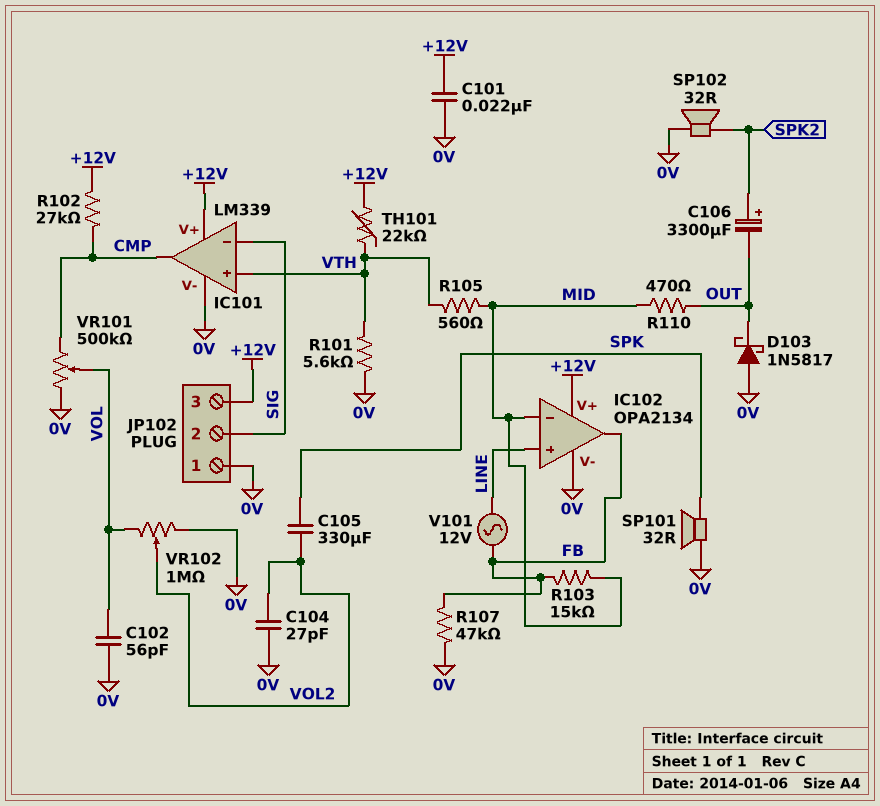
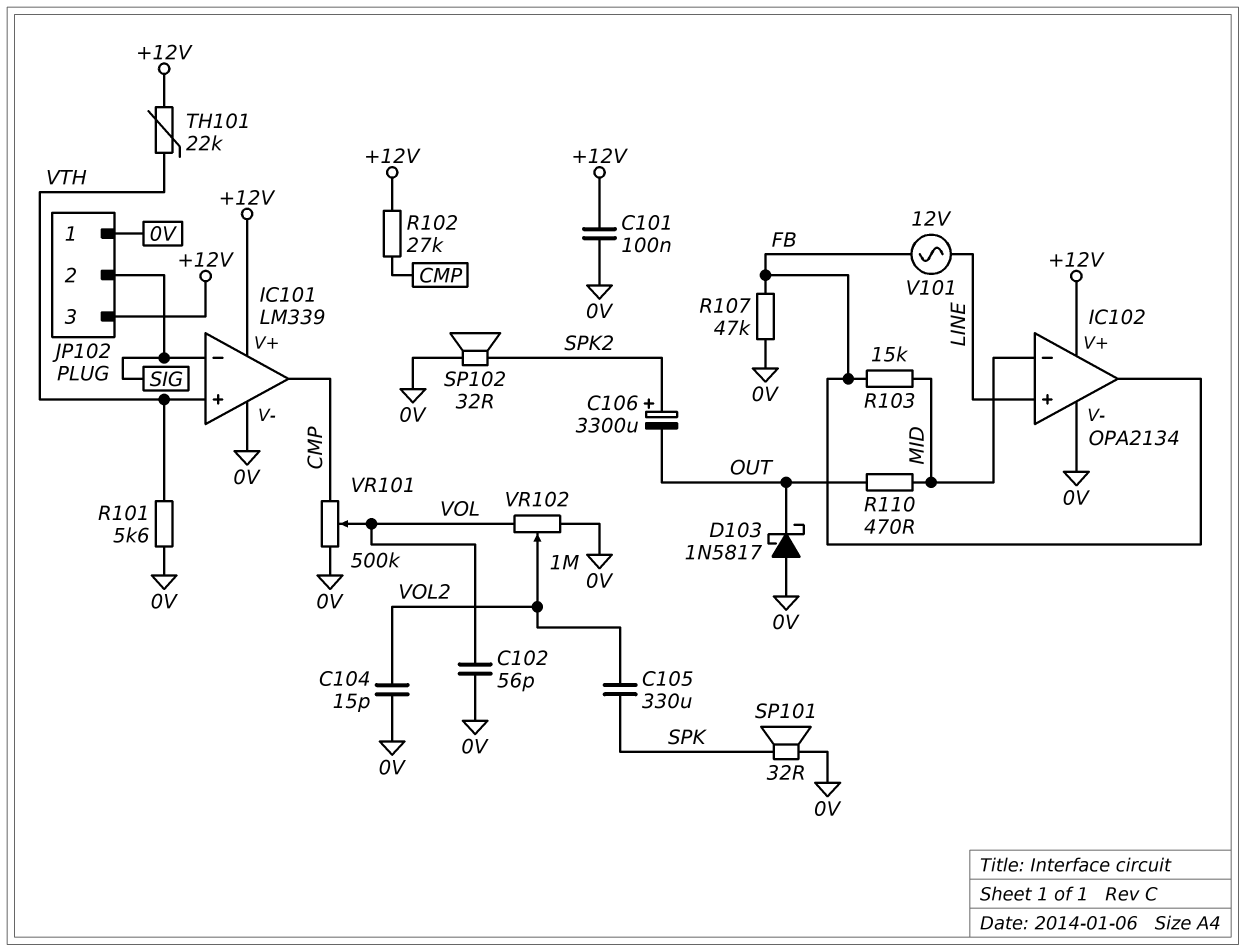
C101: 22nF (+12V, 0V) -> 100nF (+12V, 0V)
C104: 27pF (0V, VOL2) -> 15pF (0V, VOL2)
R105: 560 (MID, VTH) -> none

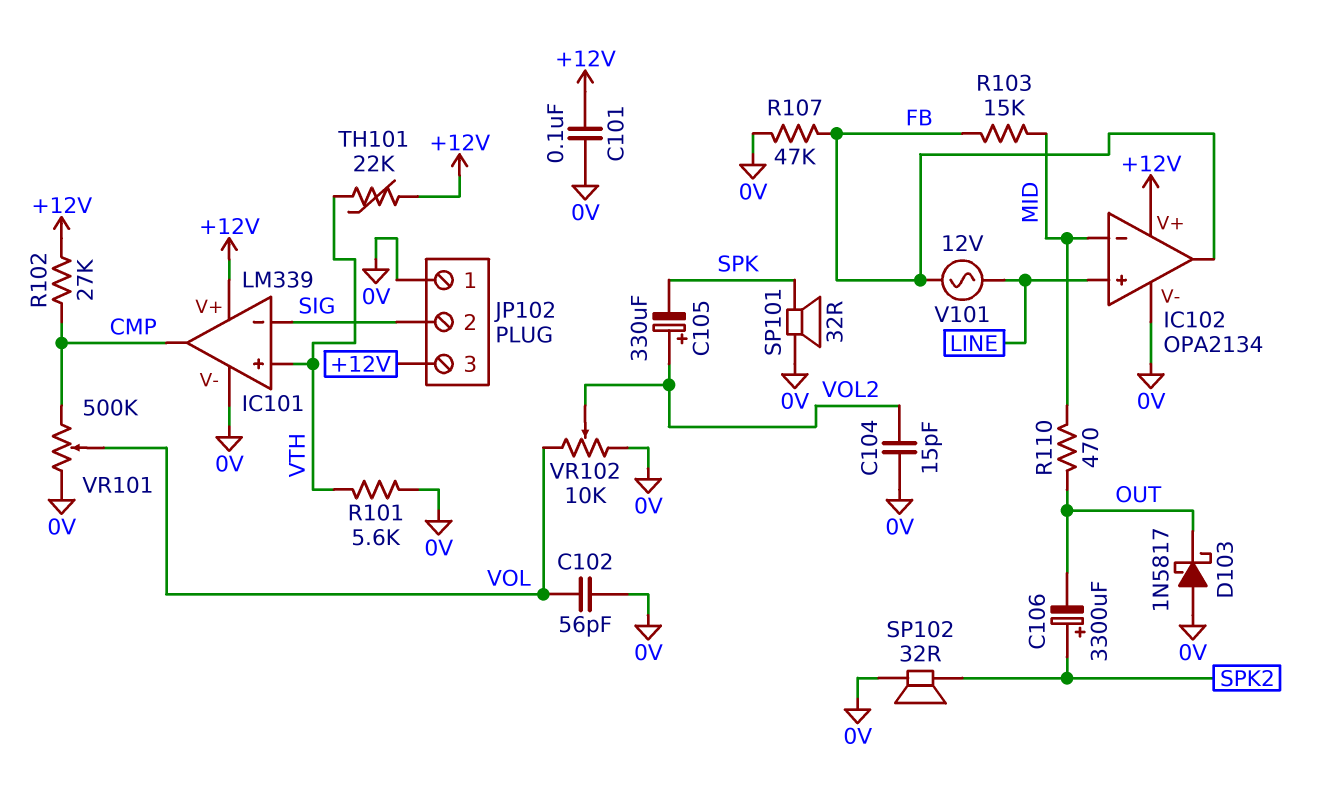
C105: 330uF (SPK, VOL2) -> 330uF (plus VOL2, minus SPK)
VR102: 1M (0V, VOL, wiper VOL2) -> 10k (0V, VOL, wiper VOL2)

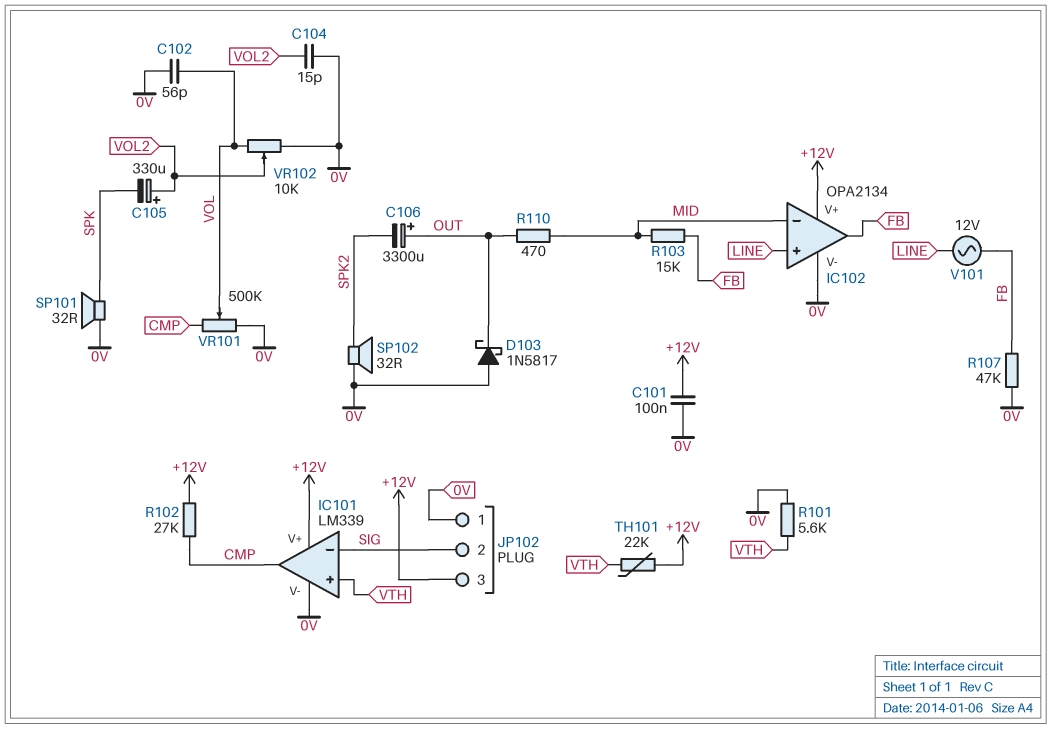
C106: 3300uF (plus SPK2, minus OUT) -> 3300uF (plus OUT, minus SPK2)

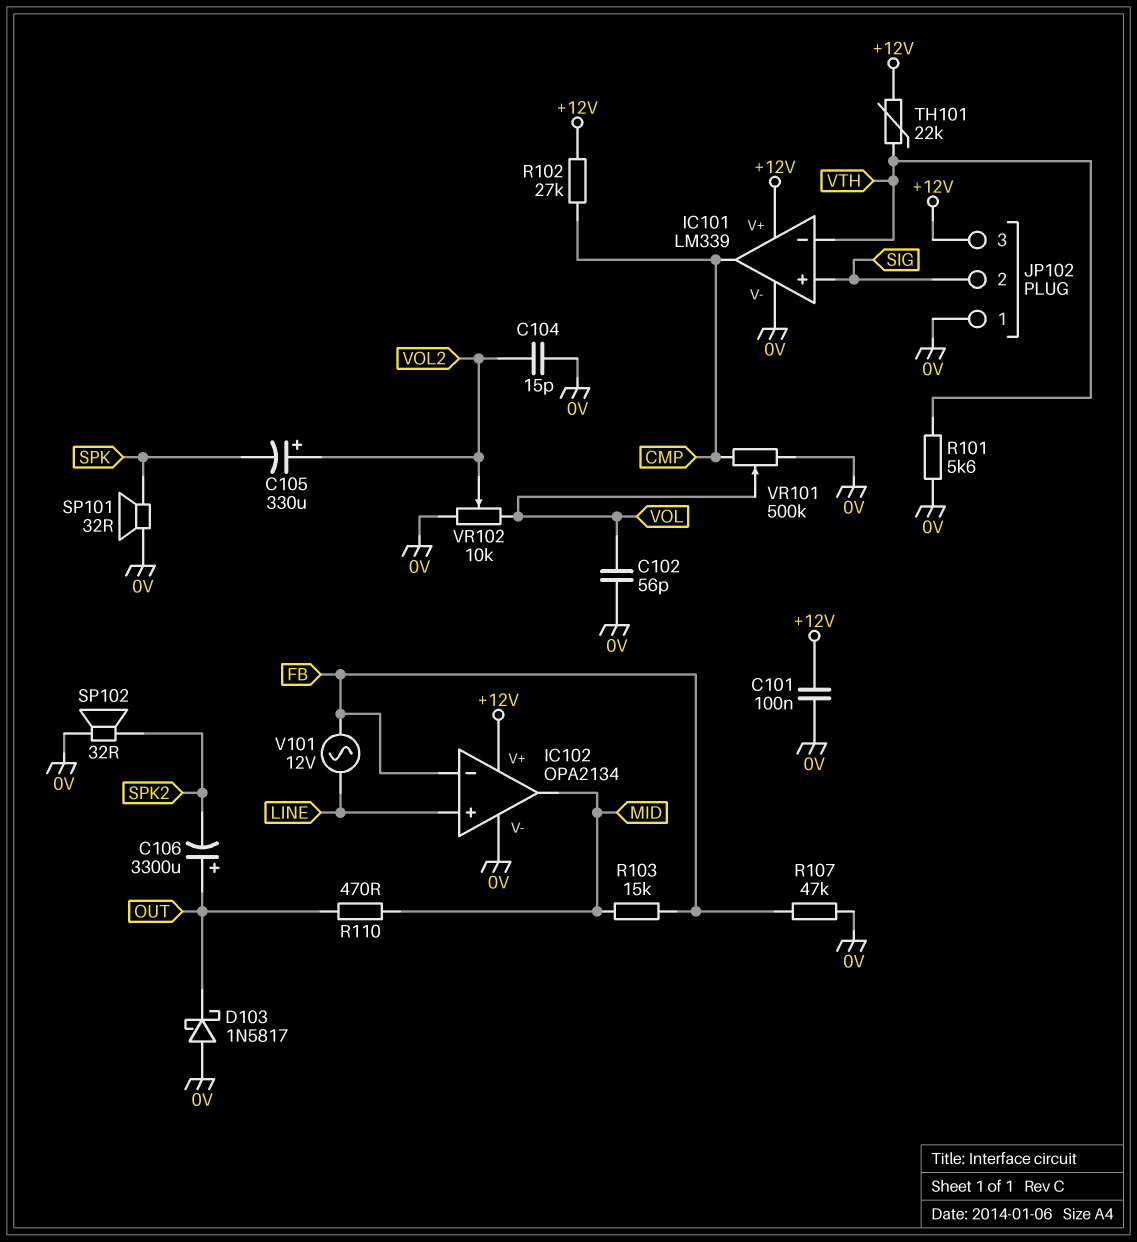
IC101 pin in+: VTH -> SIG
IC101 pin in-: SIG -> VTH
IC102 pin in-: MID -> FB
IC102 pin out: FB -> MID

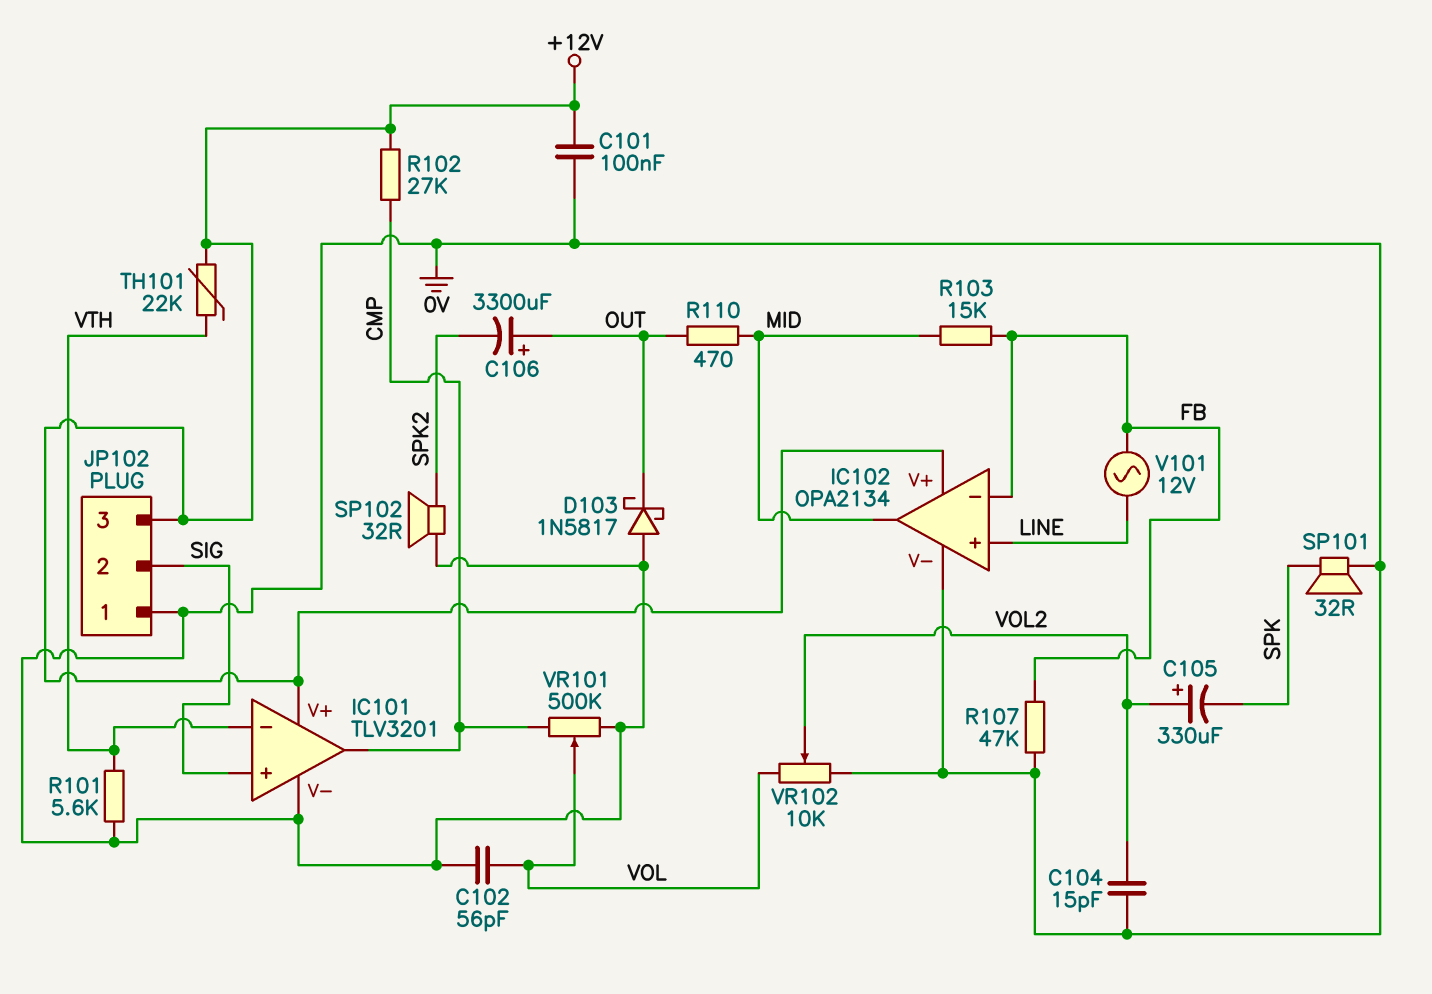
IC101: LM339 -> TLV3201

